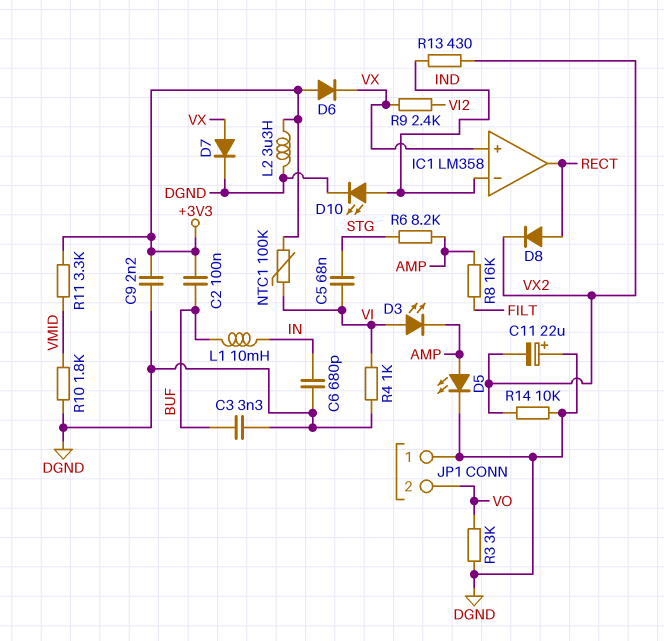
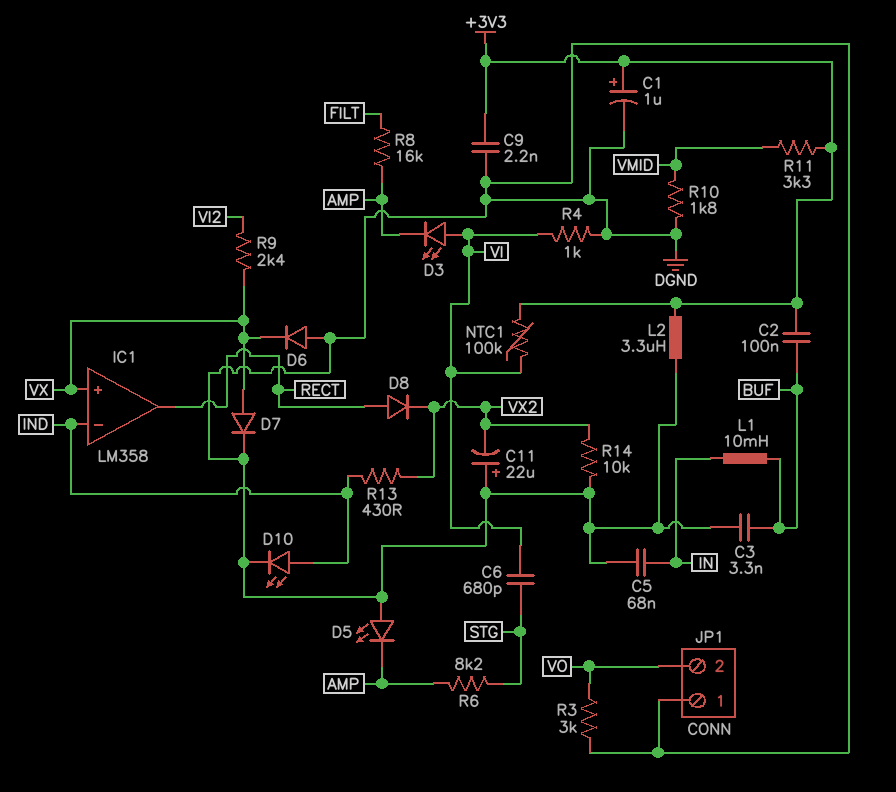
C1: none -> 1uF (plus +3V3, minus DGND)
C5: 68nF (STG, VI) -> 68nF (DGND, IN)
C6: 680pF (DGND, IN) -> 680pF (STG, VI)
D5: LED (A AMP, K DGND) -> LED (A DGND, K AMP)
D6: diode (A +3V3, K VX) -> diode (A DGND, K VX)

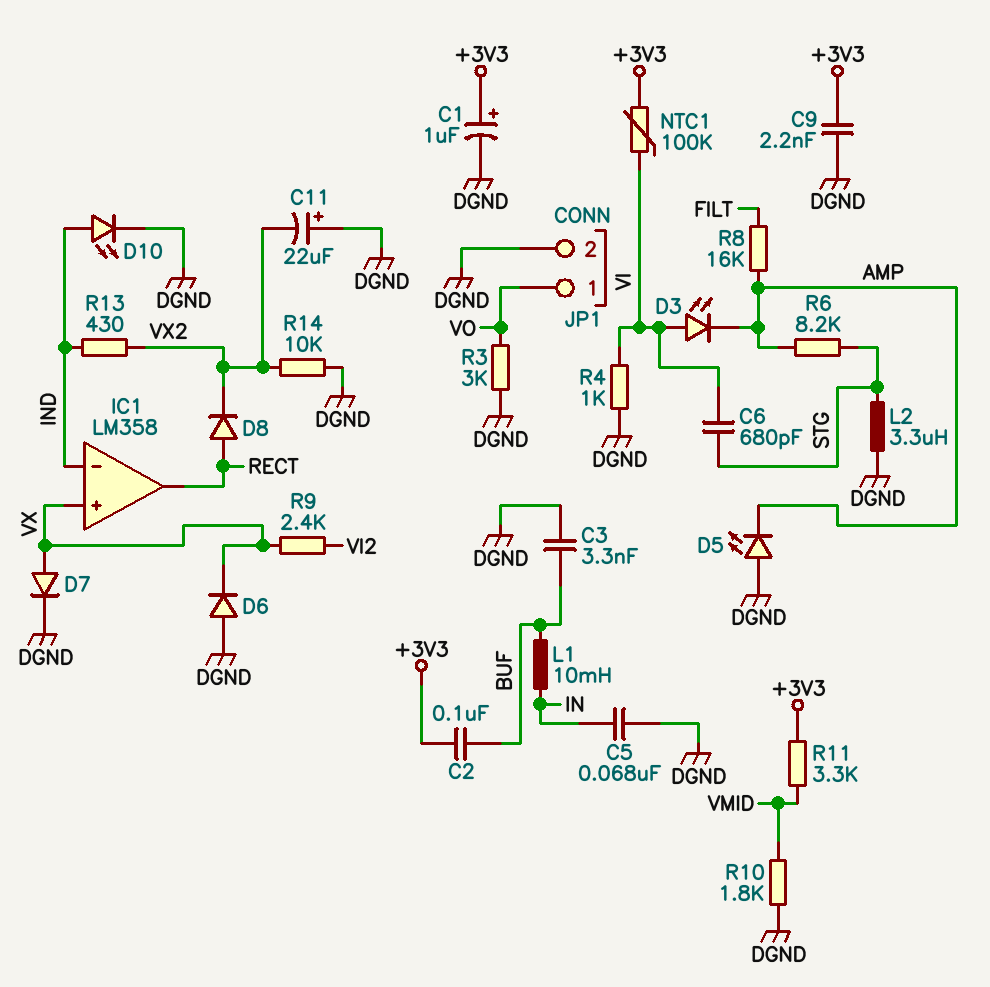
JP1 pin 1: DGND -> VO
JP1 pin 2: VO -> DGND
L2: 3.3uH (+3V3, DGND) -> 3.3uH (DGND, STG)

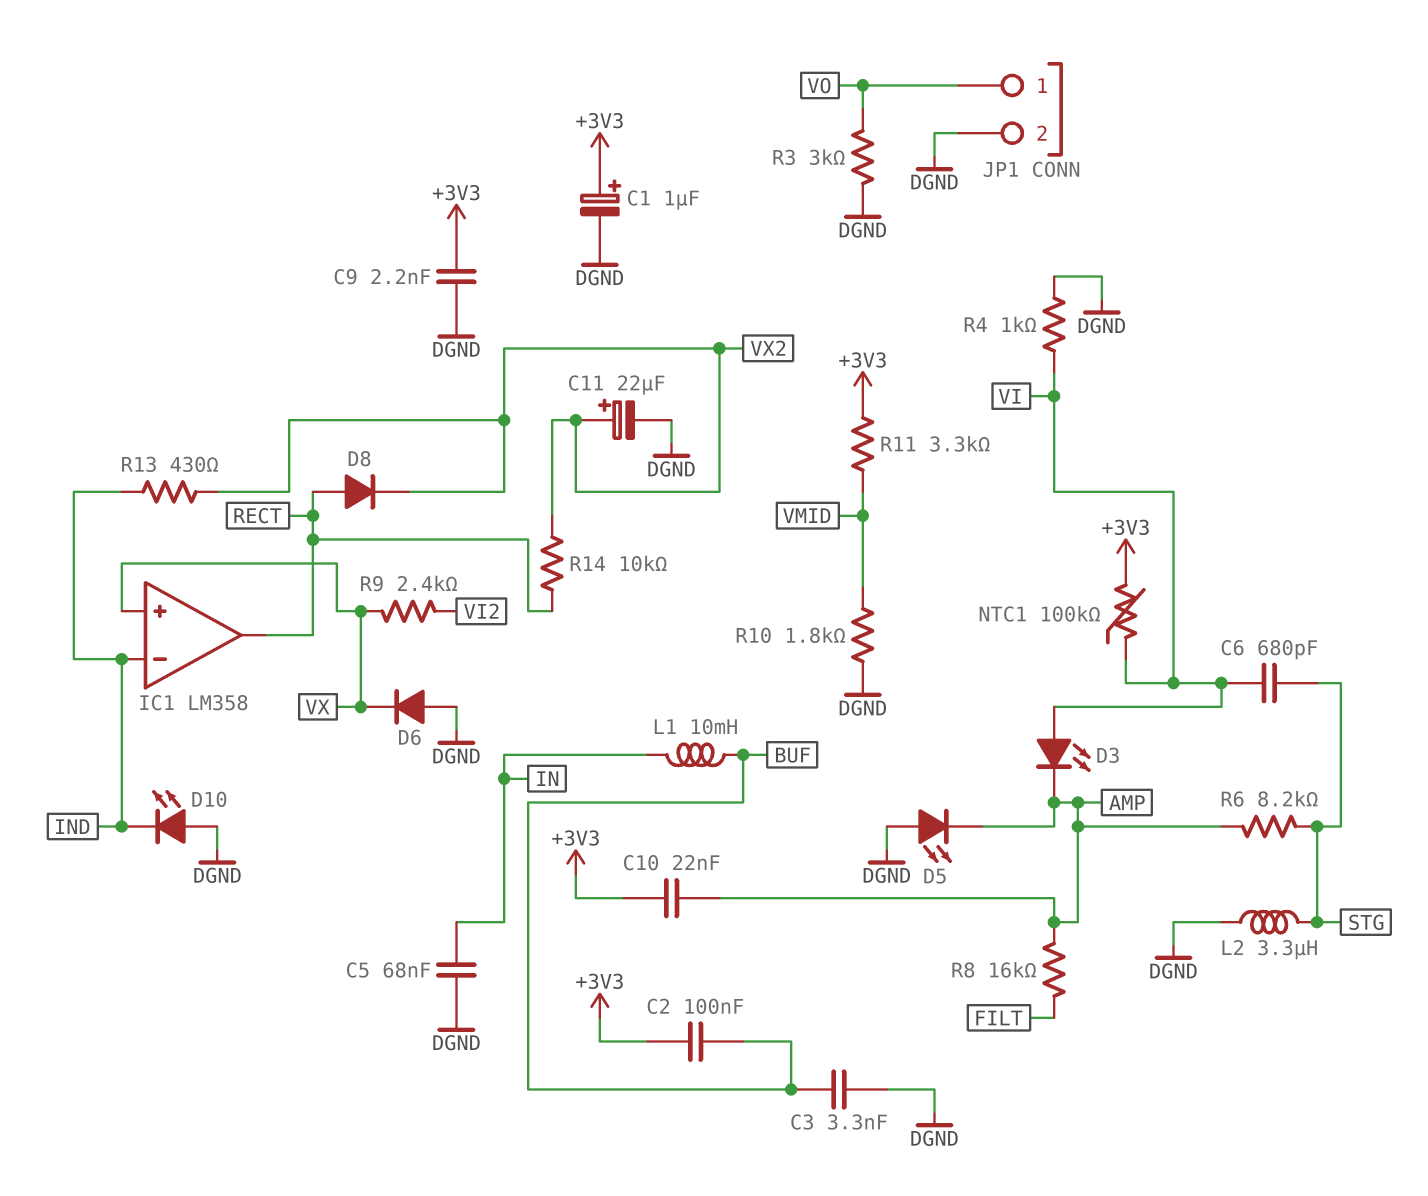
C10: none -> 22nF (+3V3, AMP)
C11: 22uF (plus DGND, minus VX2) -> 22uF (plus VX2, minus DGND)
D7: diode (A VX, K DGND) -> none
D10: LED (A IND, K DGND) -> LED (A DGND, K IND)
R14: 10k (DGND, VX2) -> 10k (RECT, VX2)

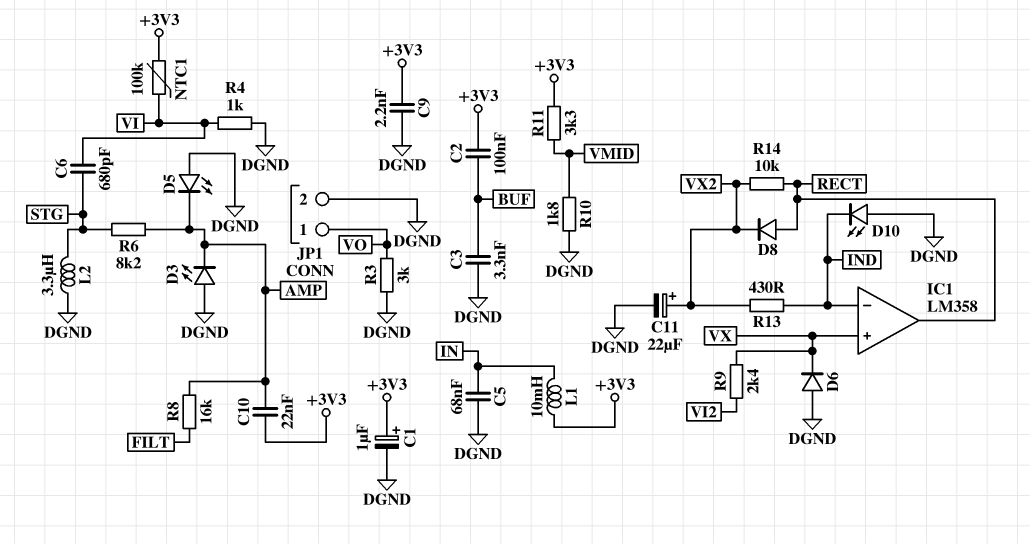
D3: LED (A VI, K AMP) -> LED (A DGND, K AMP)
L1: 10mH (BUF, IN) -> 10mH (+3V3, IN)

